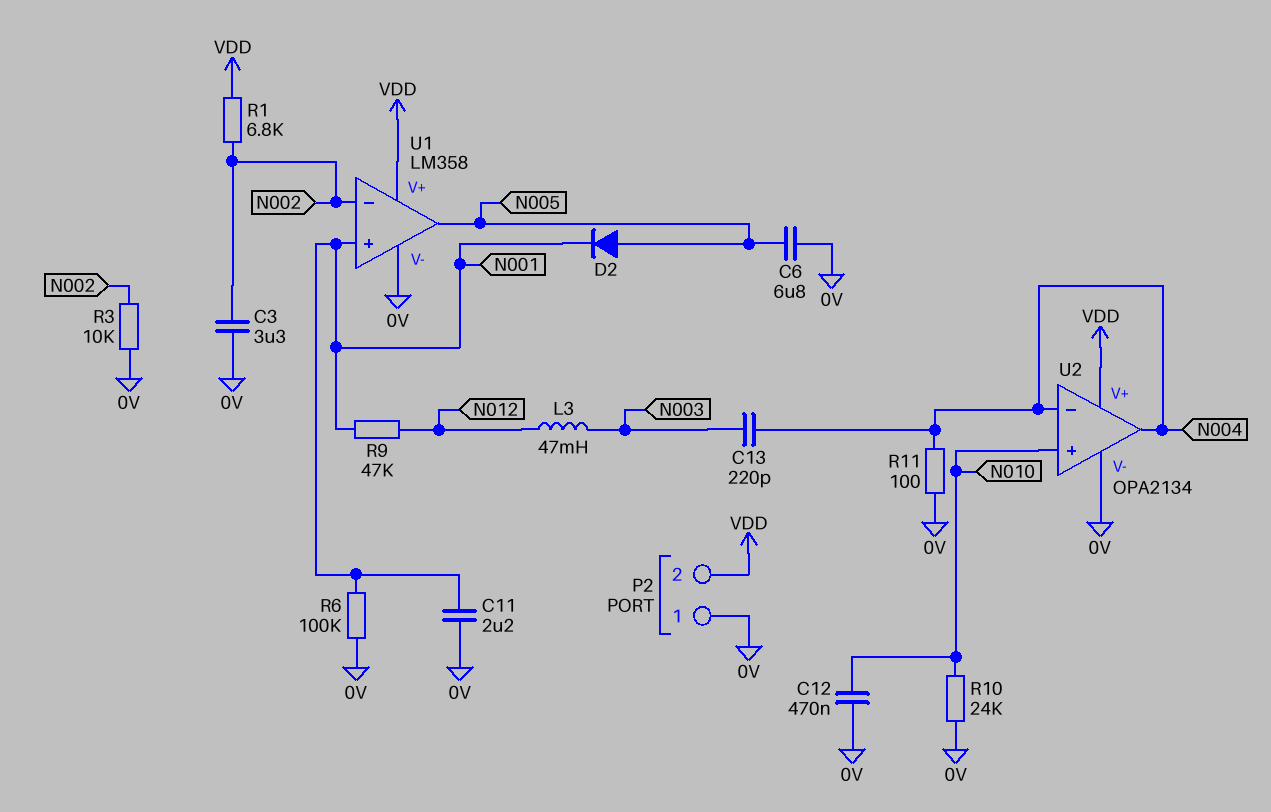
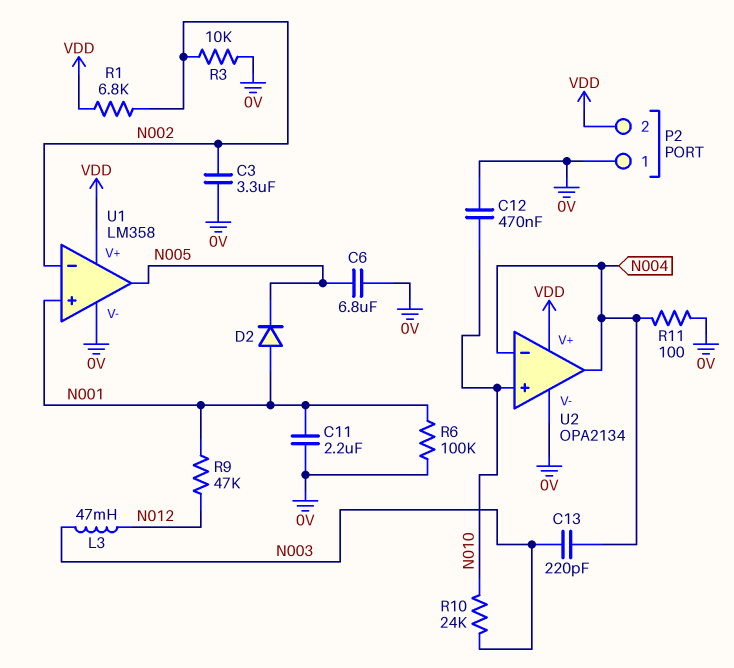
D2: diode (A N005, K N001) -> diode (A N001, K N005)
R10: 24k (0V, N010) -> 24k (N003, N010)

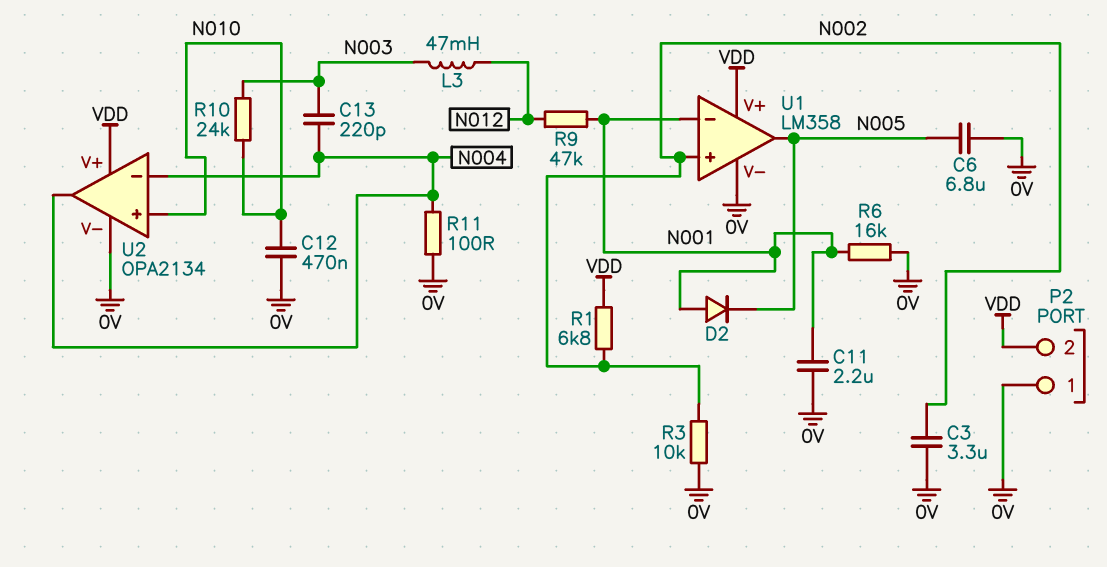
R6: 100k (0V, N001) -> 16k (0V, N001)
U1 pin in+: N001 -> N002
U1 pin in-: N002 -> N001

